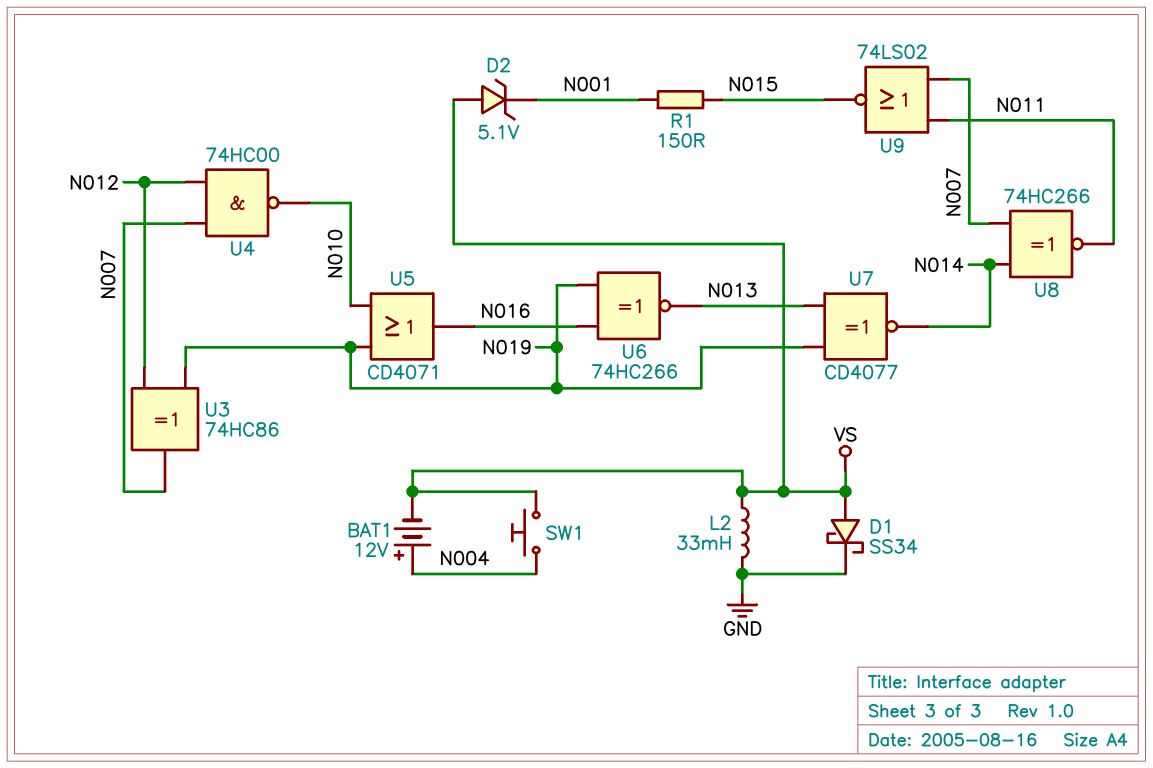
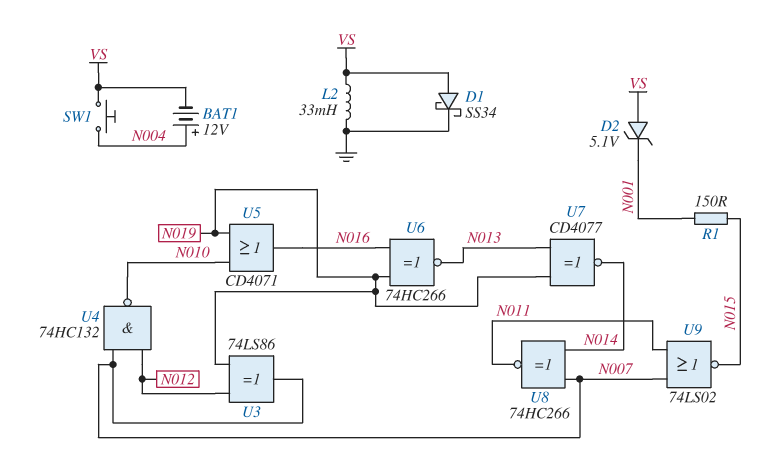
U3: XOR 74HC86 (in N012, in N019, out N007) -> XOR 74LS86 (in N012, in N019, out N007)
U4: NAND 74HC00 (in N007, in N012, out N010) -> NAND 74HC132 (in N007, in N012, out N010)

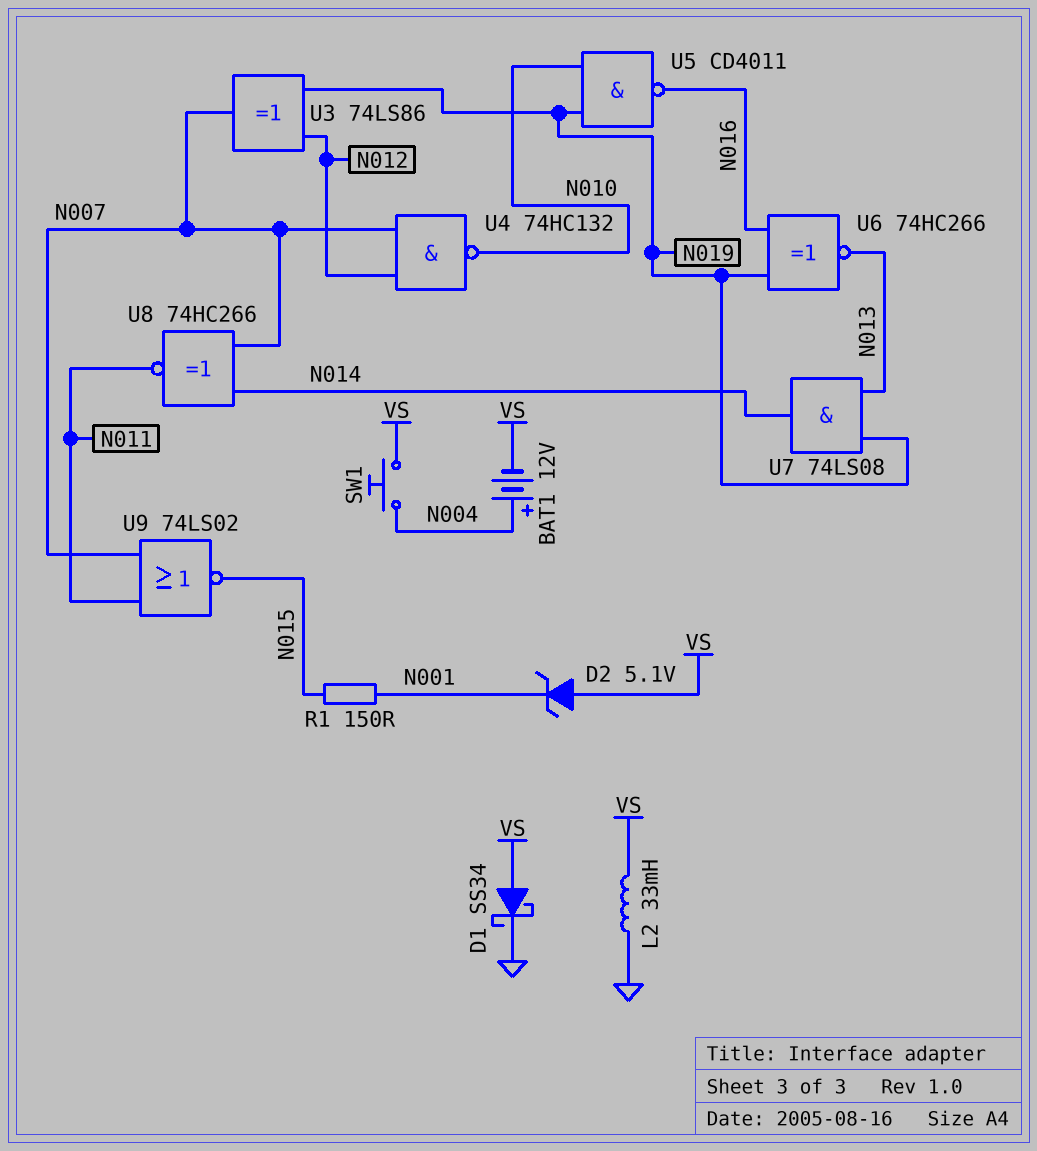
U5: OR CD4071 (in N010, in N019, out N016) -> NAND CD4011 (in N010, in N019, out N016)
U7: XNOR CD4077 (in N013, in N019, out N014) -> AND 74LS08 (in N013, in N019, out N014)

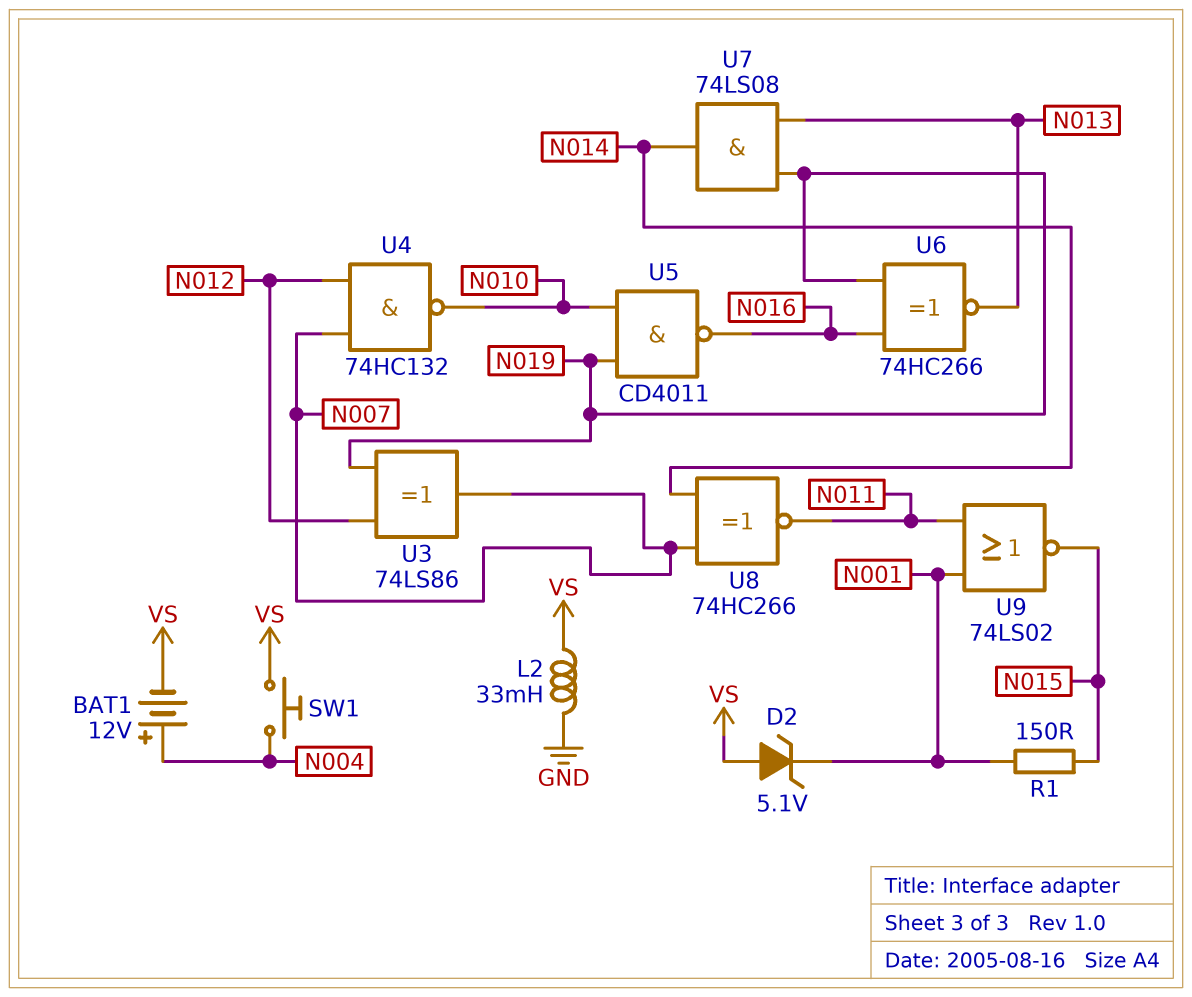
D1: schottky SS34 (A VS, K GND) -> none
U9: NOR 74LS02 (in N007, in N011, out N015) -> NOR 74LS02 (in N001, in N011, out N015)

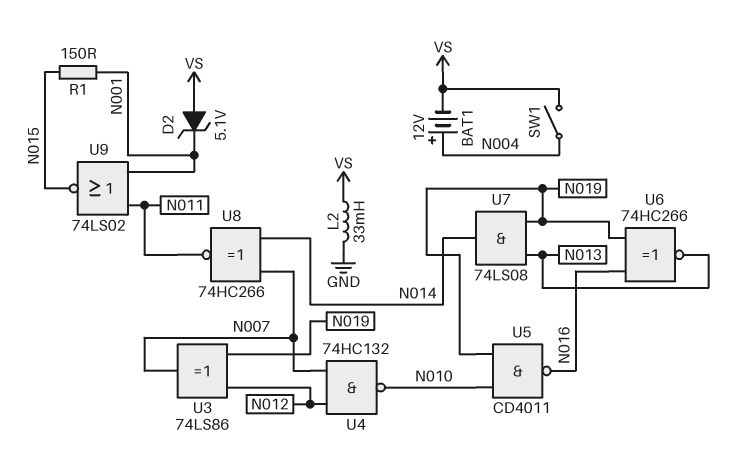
SW1: button (N004, VS) -> switch (N004, VS)

